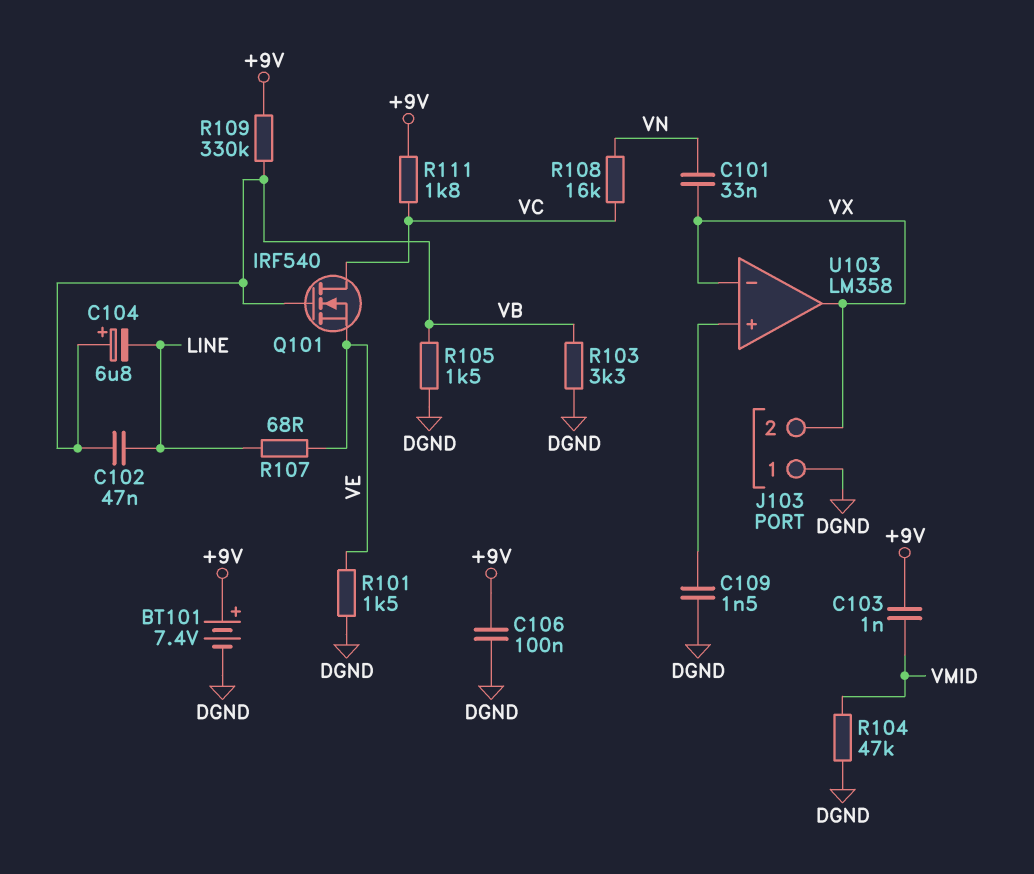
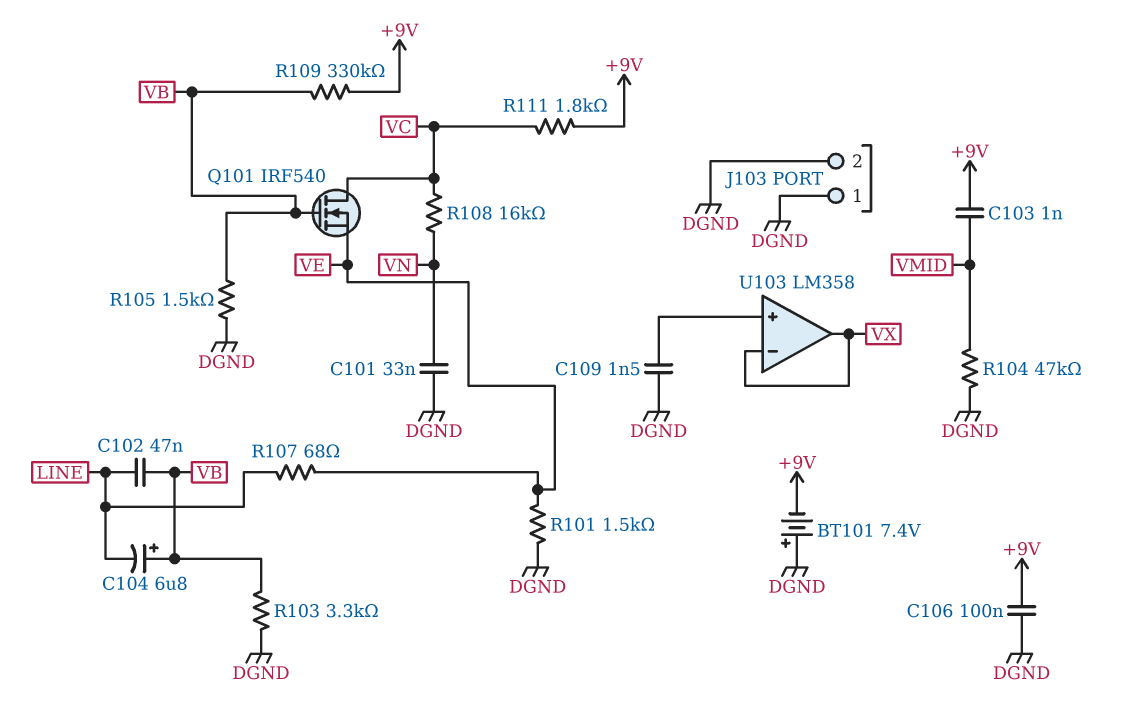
BT101: 7.4V (plus +9V, minus DGND) -> 7.4V (plus DGND, minus +9V)
C101: 33nF (VN, VX) -> 33nF (DGND, VN)
J103 pin 2: VX -> DGND

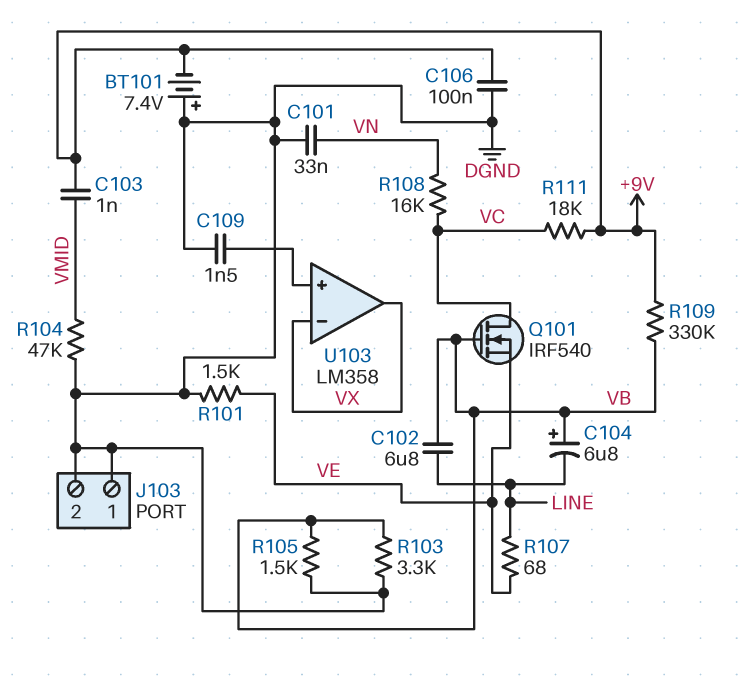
C102: 47nF (LINE, VB) -> 6.8uF (LINE, VB)
R111: 1.8k (+9V, VC) -> 18k (+9V, VC)

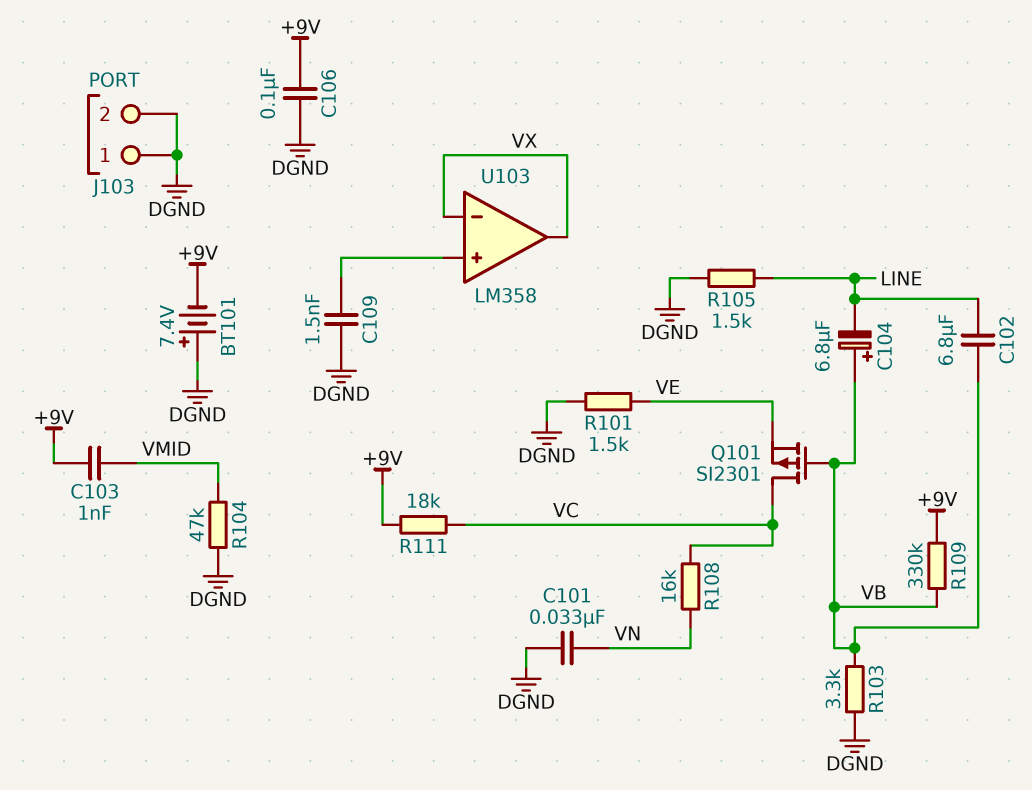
Q101: NMOS IRF540 (G VB, D VC, S VE) -> PMOS SI2301 (G VB, D VC, S VE)
R105: 1.5k (DGND, VB) -> 1.5k (DGND, LINE)
R107: 68 (LINE, VE) -> none

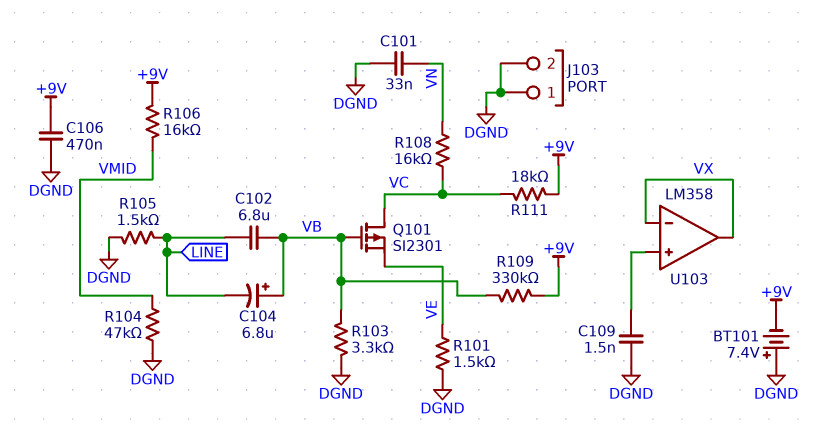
C103: 1nF (+9V, VMID) -> none
C106: 100nF (+9V, DGND) -> 470nF (+9V, DGND)
R106: none -> 16k (+9V, VMID)

